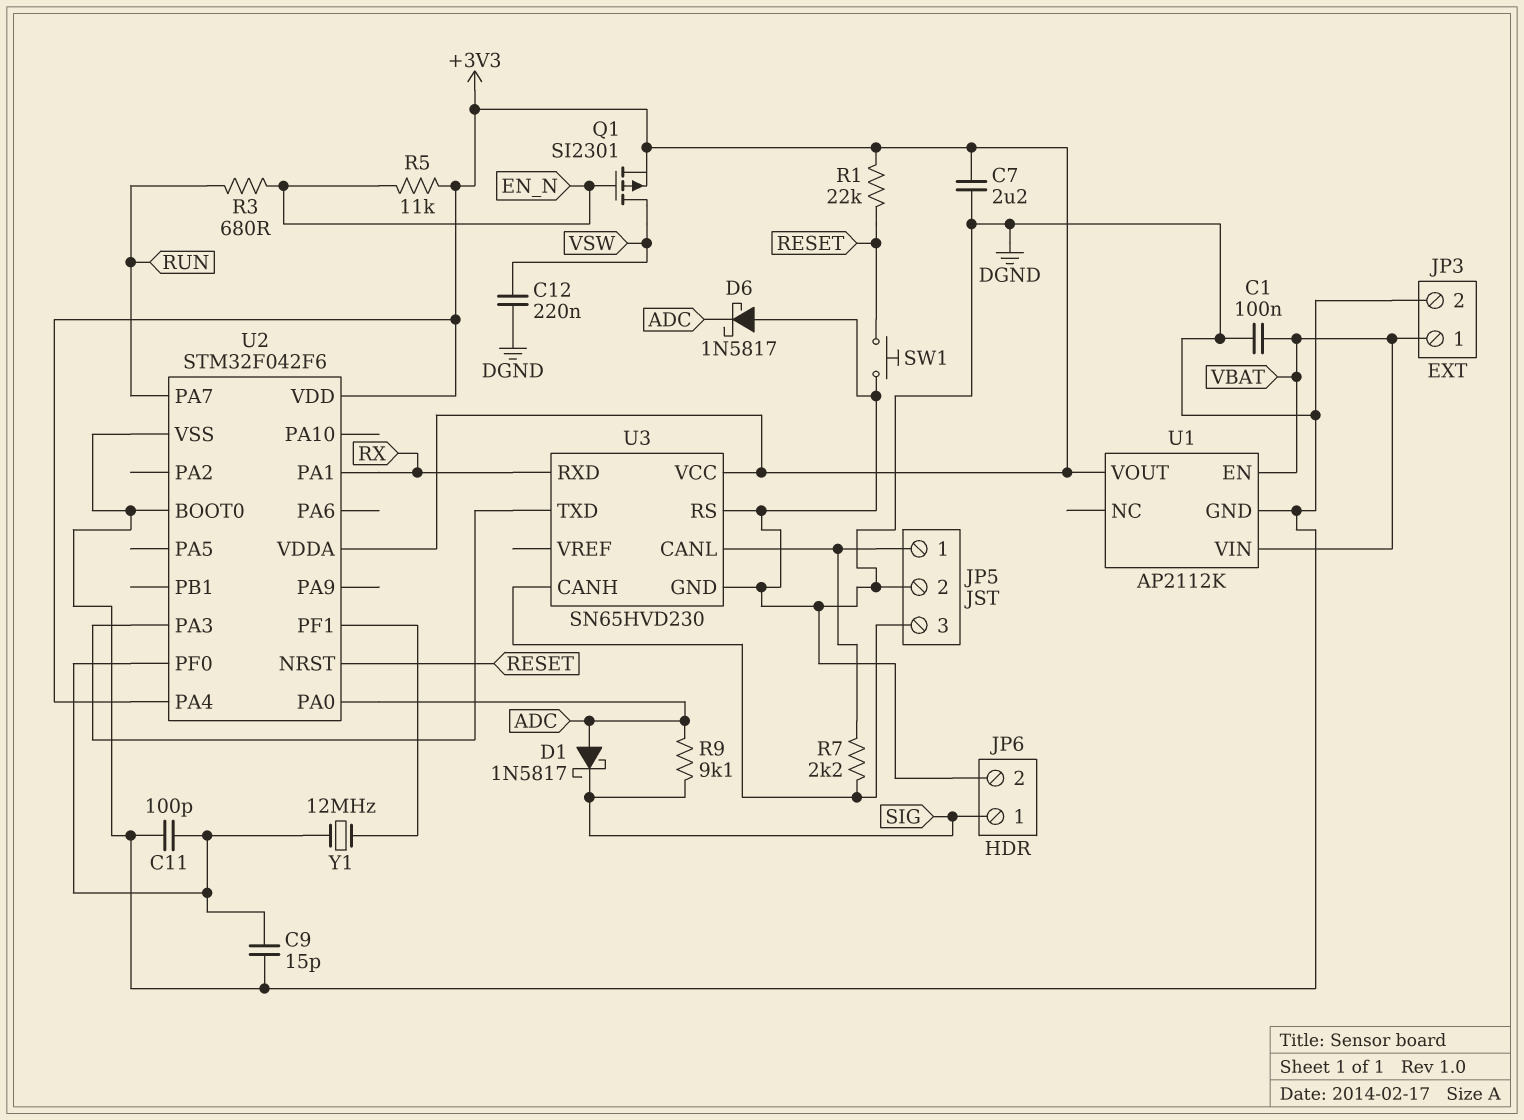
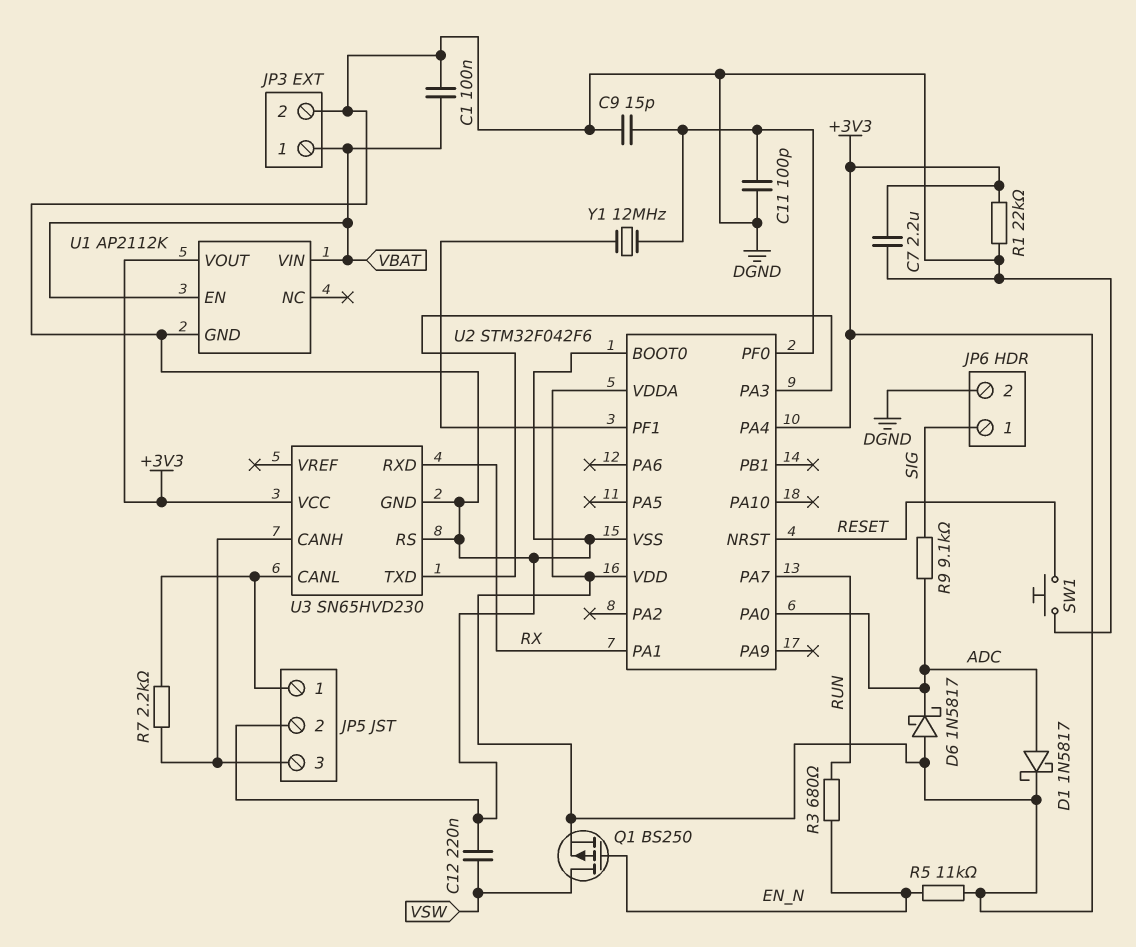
D1: schottky 1N5817 (A ADC, K SIG) -> schottky 1N5817 (A ADC, K +3V3)
D6: schottky 1N5817 (A DGND, K ADC) -> schottky 1N5817 (A +3V3, K ADC)
Q1: PMOS SI2301 (G EN_N, D VSW, S +3V3) -> PMOS BS250 (G EN_N, D VSW, S +3V3)
R1: 22k (+3V3, RESET) -> 22k (+3V3, DGND)

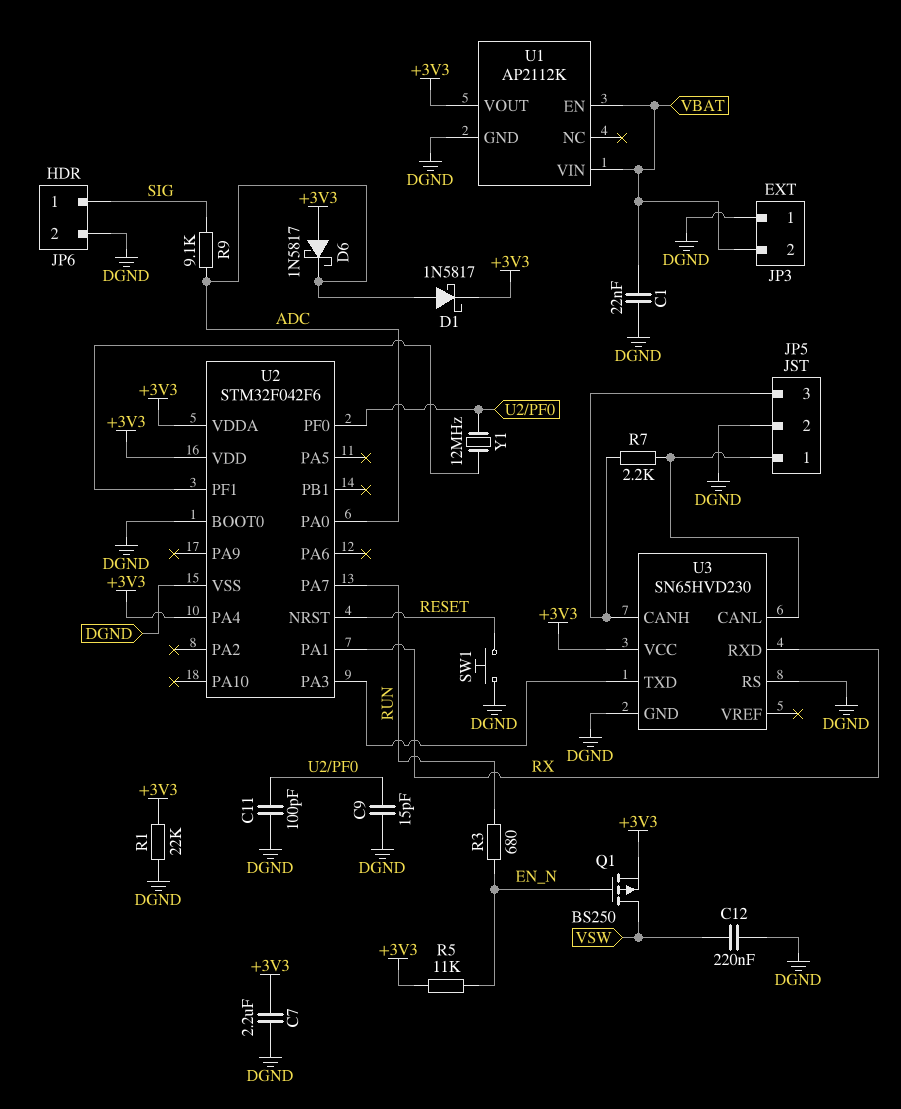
C1: 100nF (DGND, VBAT) -> 22nF (DGND, VBAT)
JP3 pin 1: VBAT -> DGND
JP3 pin 2: DGND -> VBAT

